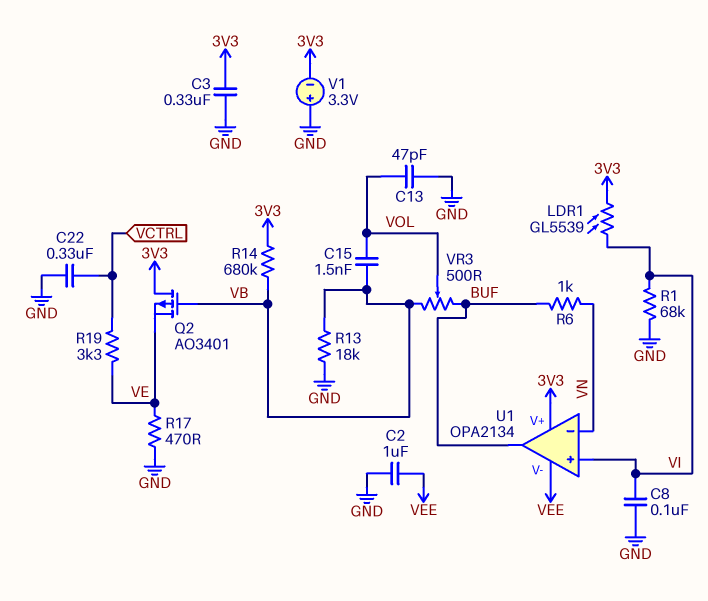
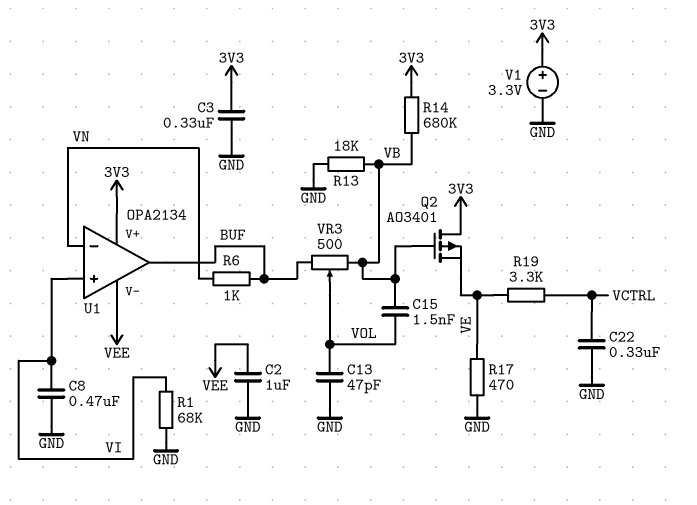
C8: 100nF (GND, VI) -> 470nF (GND, VI)
LDR1: GL5539 (3V3, VI) -> none
V1: 3.3V (plus GND, minus 3V3) -> 3.3V (plus 3V3, minus GND)

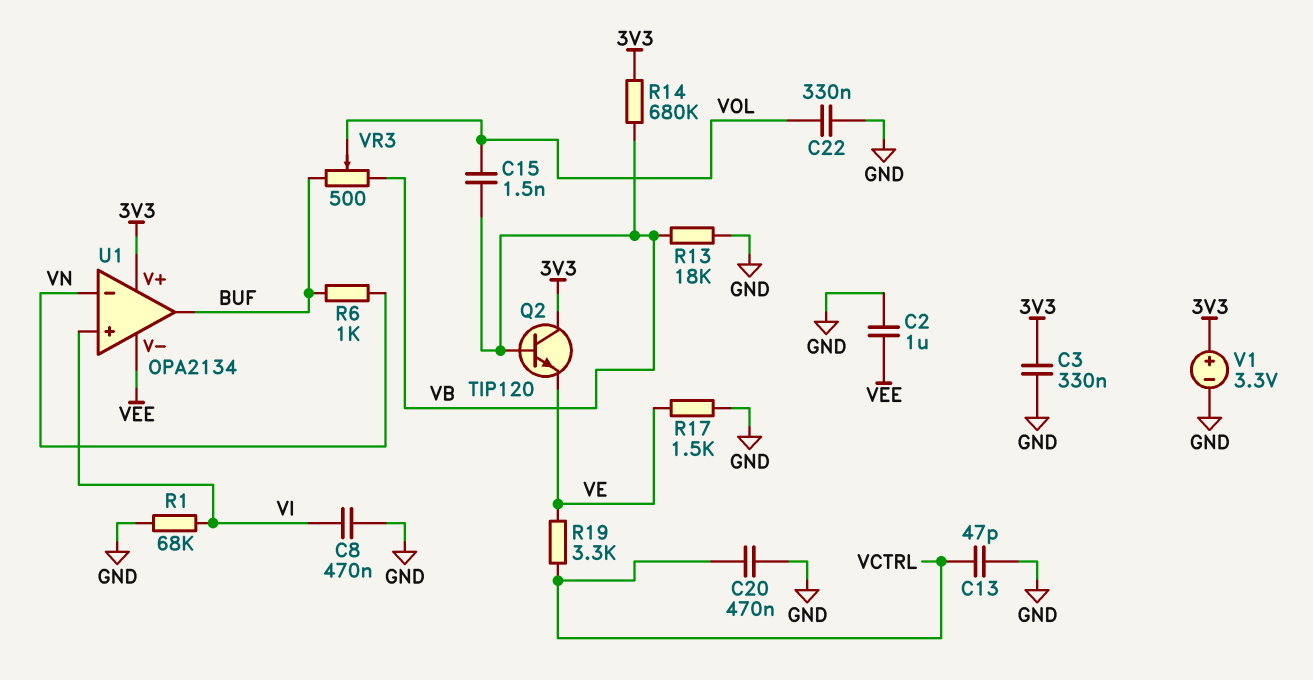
C13: 47pF (GND, VOL) -> 47pF (GND, VCTRL)
C20: none -> 470nF (GND, VCTRL)
C22: 330nF (GND, VCTRL) -> 330nF (GND, VOL)
Q2: PMOS AO3401 (G VB, D 3V3, S VE) -> NPN TIP120 (B VB, C 3V3, E VE)
R17: 470 (GND, VE) -> 1.5k (GND, VE)

